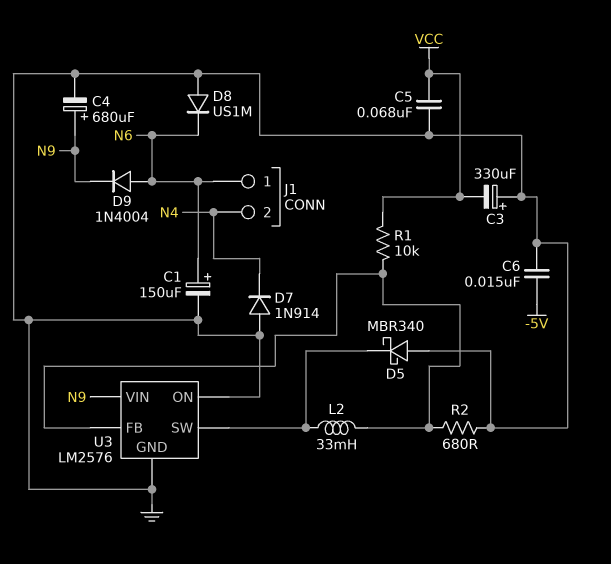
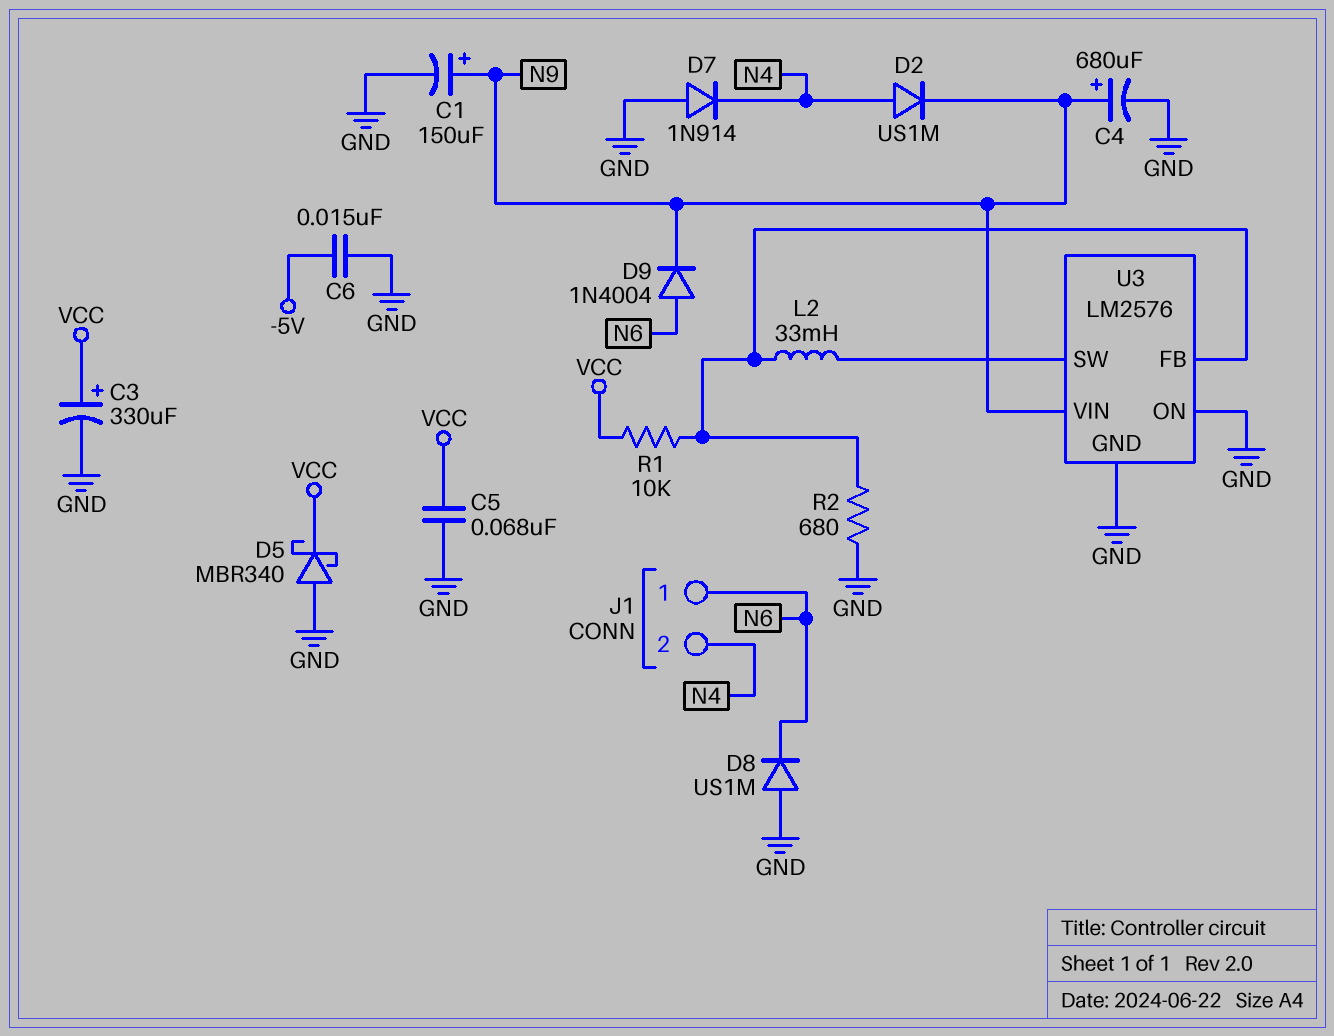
C1: 150uF (plus N6, minus GND) -> 150uF (plus N9, minus GND)
C3: 330uF (plus GND, minus VCC) -> 330uF (plus VCC, minus GND)
D2: none -> diode US1M (A N4, K N9)
D5: schottky MBR340 (A GND, K U3/SW) -> schottky MBR340 (A GND, K VCC)

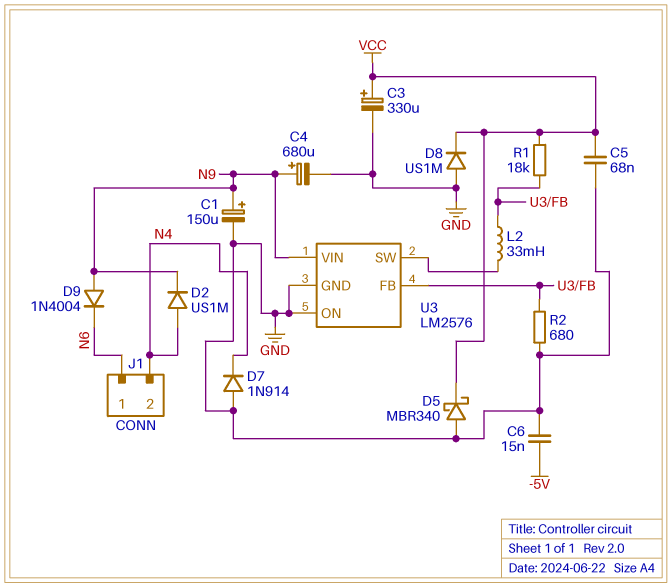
D8: diode US1M (A GND, K N6) -> diode US1M (A GND, K VCC)
D9: diode 1N4004 (A N6, K N9) -> diode 1N4004 (A N9, K N6)
R1: 10k (U3/FB, VCC) -> 18k (U3/FB, VCC)

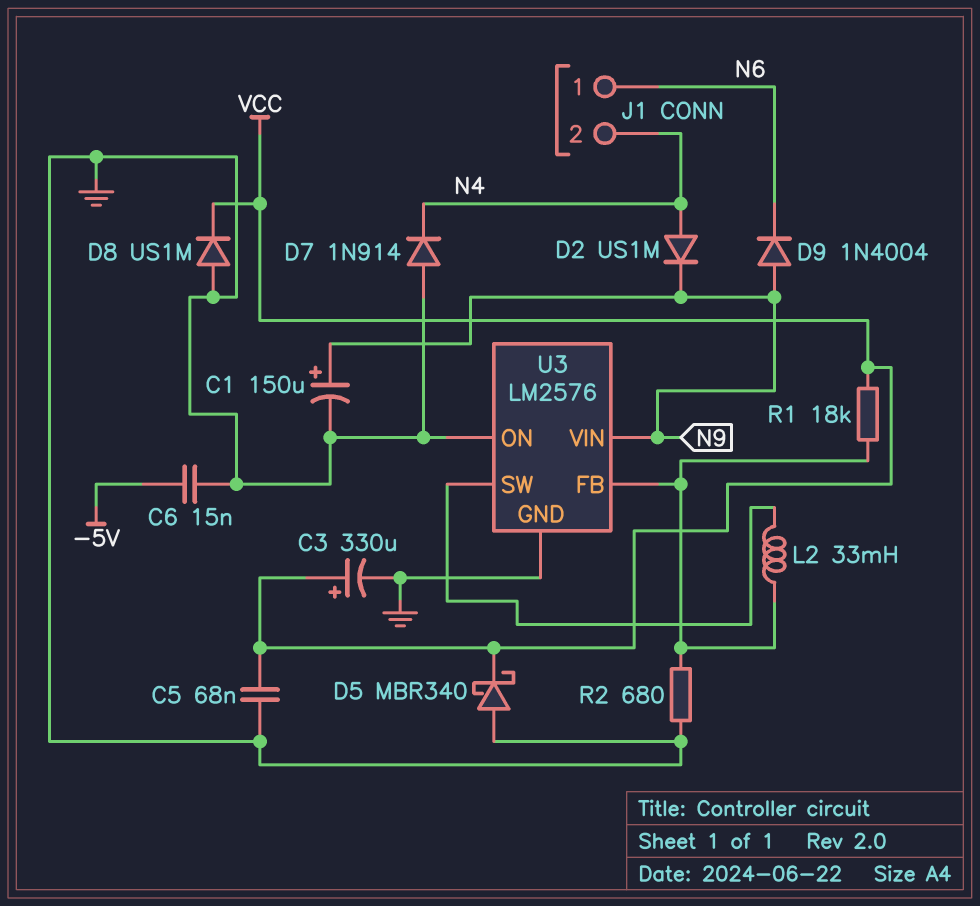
C4: 680uF (plus N9, minus GND) -> none

